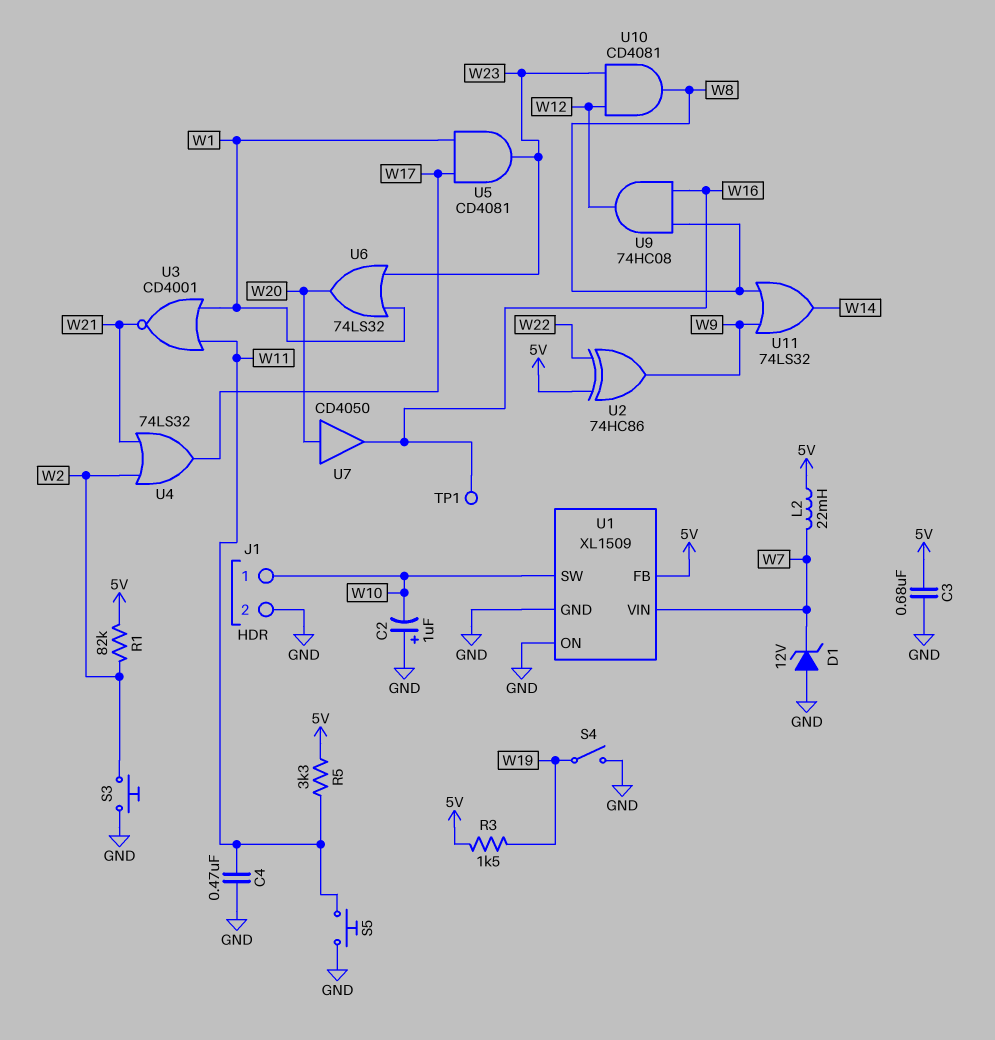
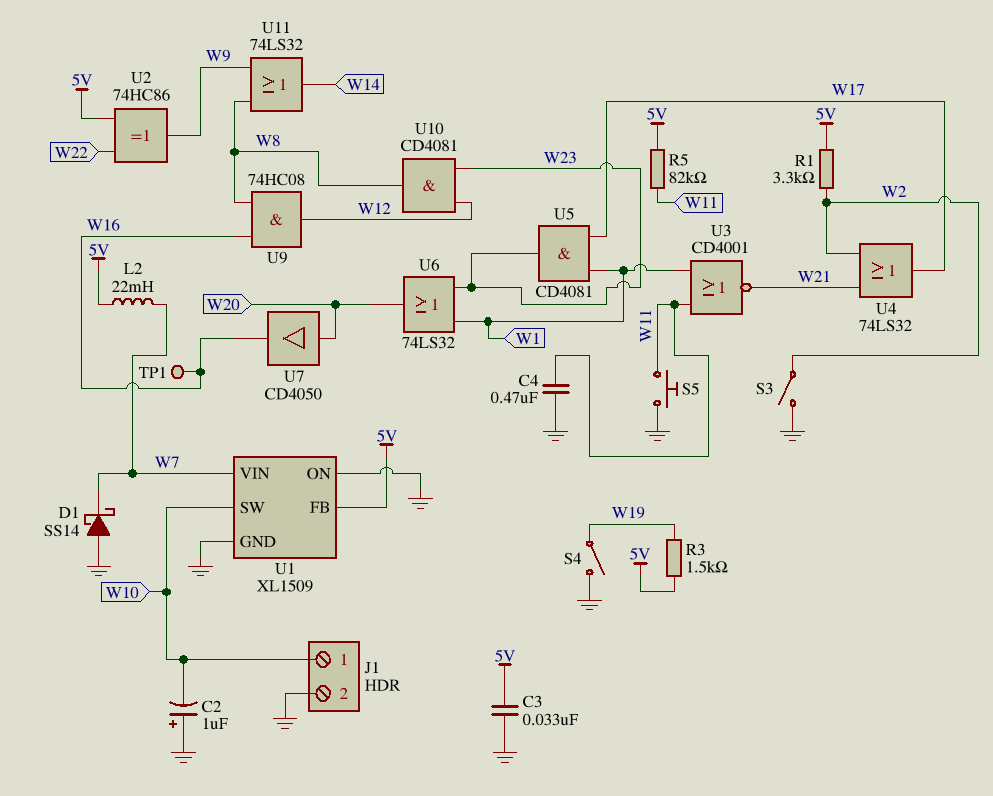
C3: 680nF (5V, GND) -> 33nF (5V, GND)
D1: zener 12V (A GND, K W7) -> schottky SS14 (A GND, K W7)
R1: 82k (5V, W2) -> 3.3k (5V, W2)
R5: 3.3k (5V, W11) -> 82k (5V, W11)
S3: button (GND, W2) -> switch (GND, W2)

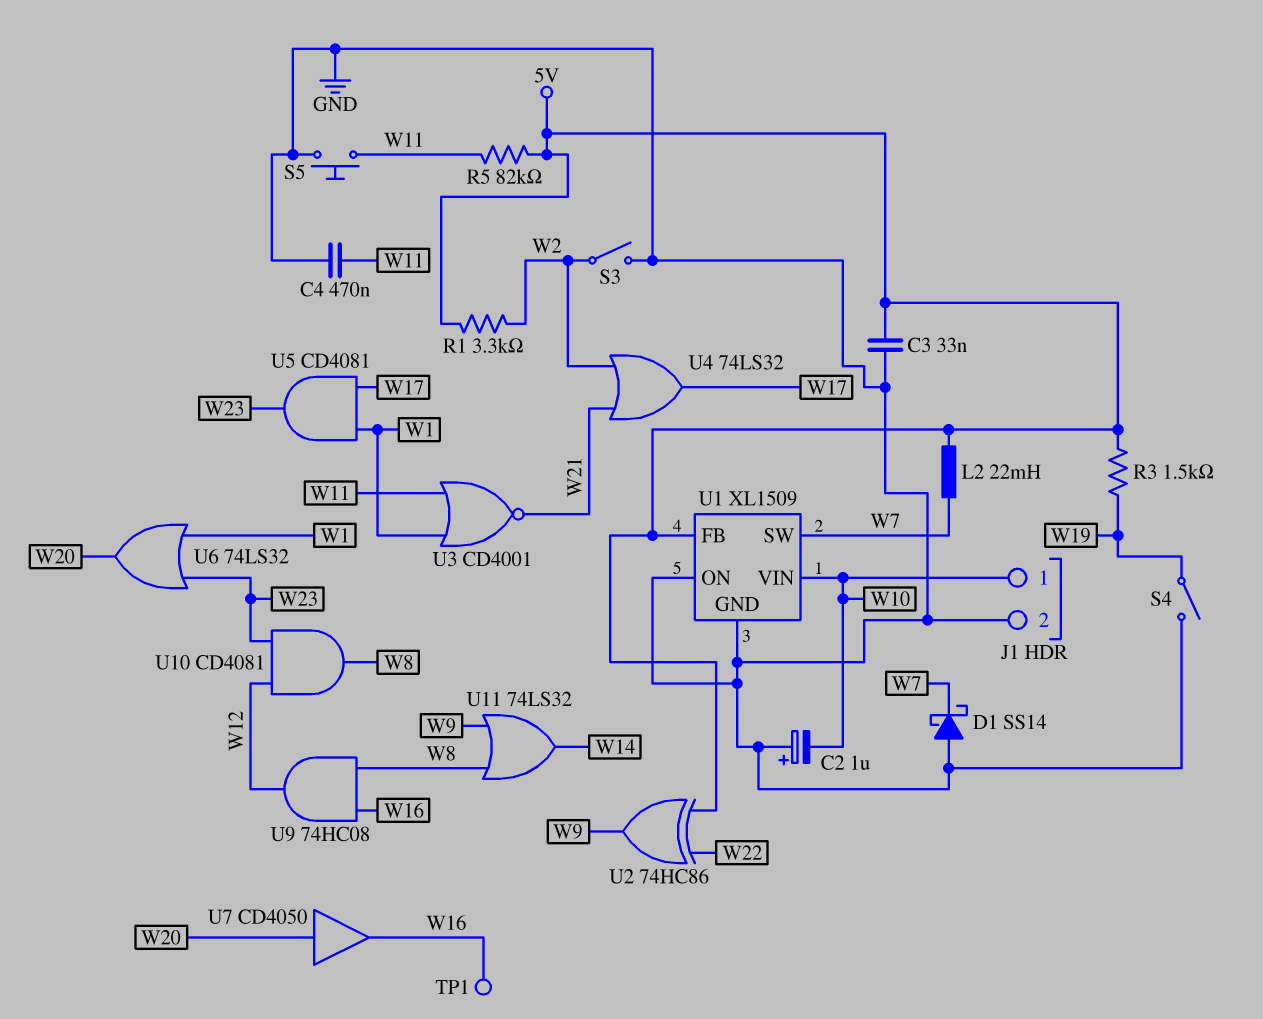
U1 pin SW: W10 -> W7
U1 pin VIN: W7 -> W10

